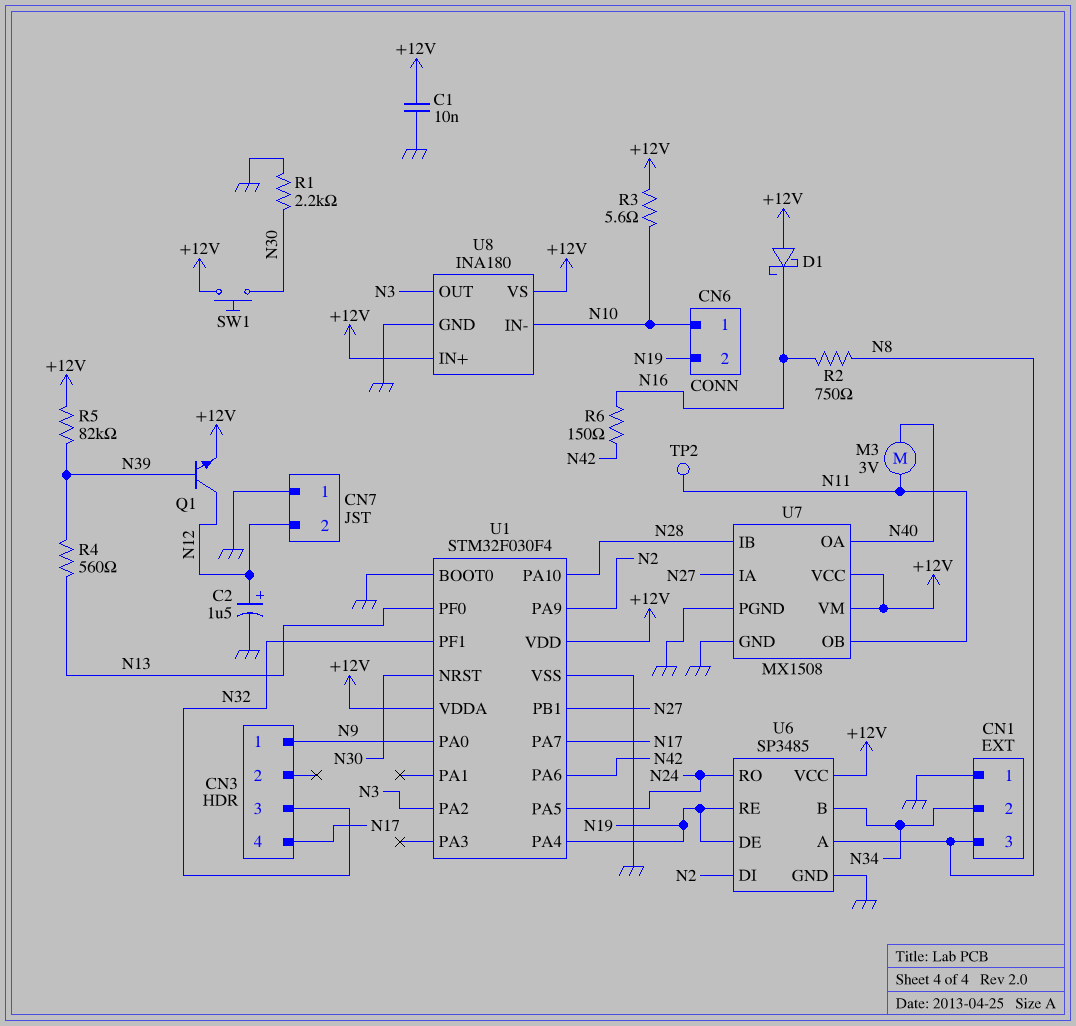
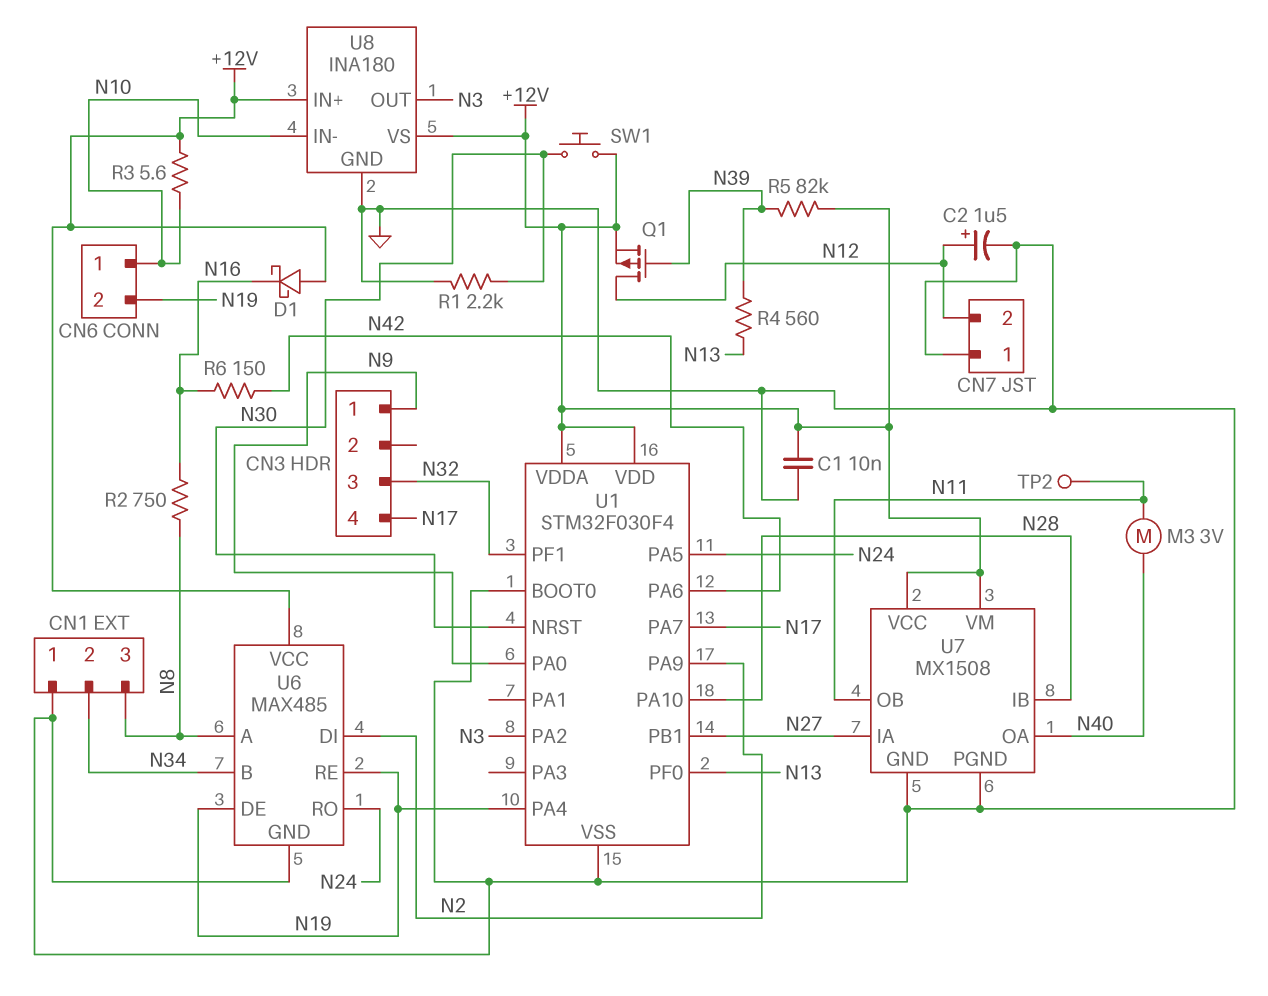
Q1: NPN (B N39, C N12, E +12V) -> PMOS (G N39, D N12, S +12V)
U6: SP3485 -> MAX485

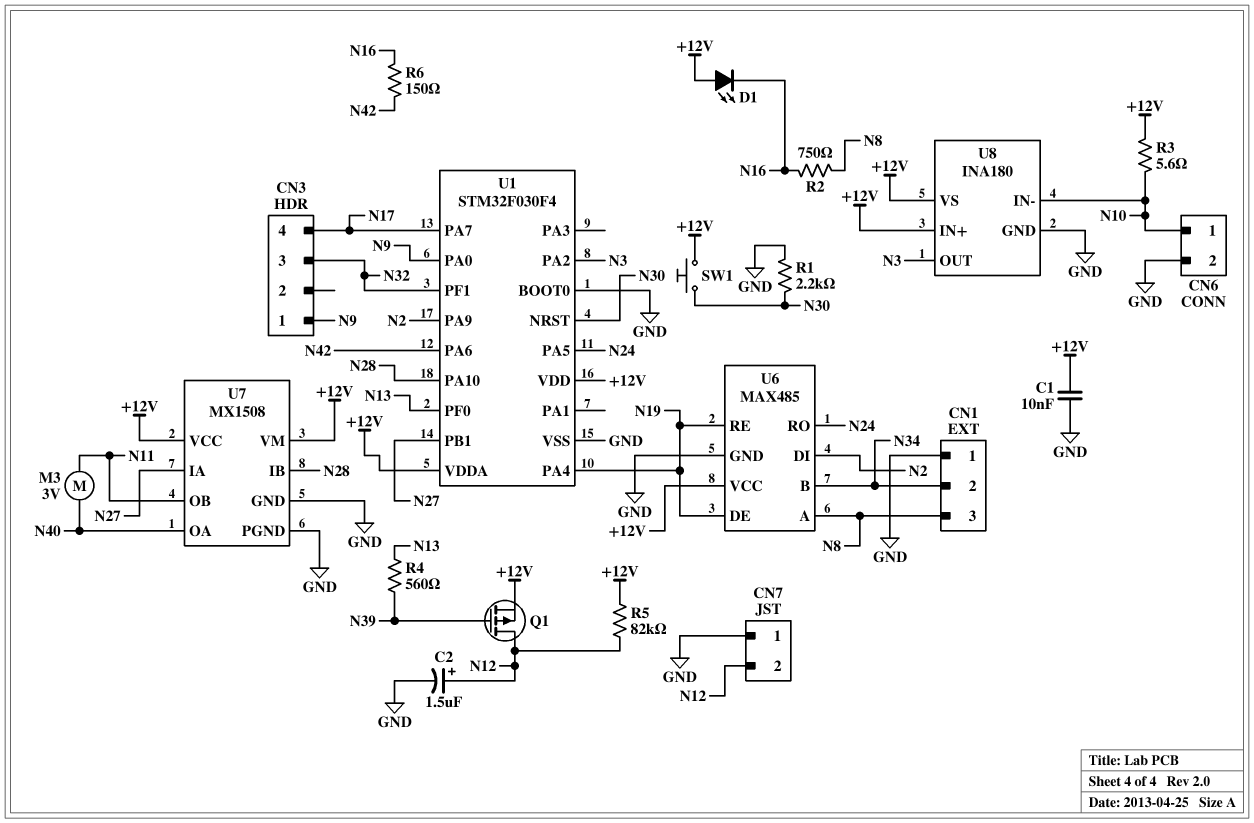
CN6 pin 2: N19 -> GND
D1: schottky (A +12V, K N16) -> LED (A +12V, K N16)
R5: 82k (+12V, N39) -> 82k (+12V, N12)
TP2: test point (N11) -> none

